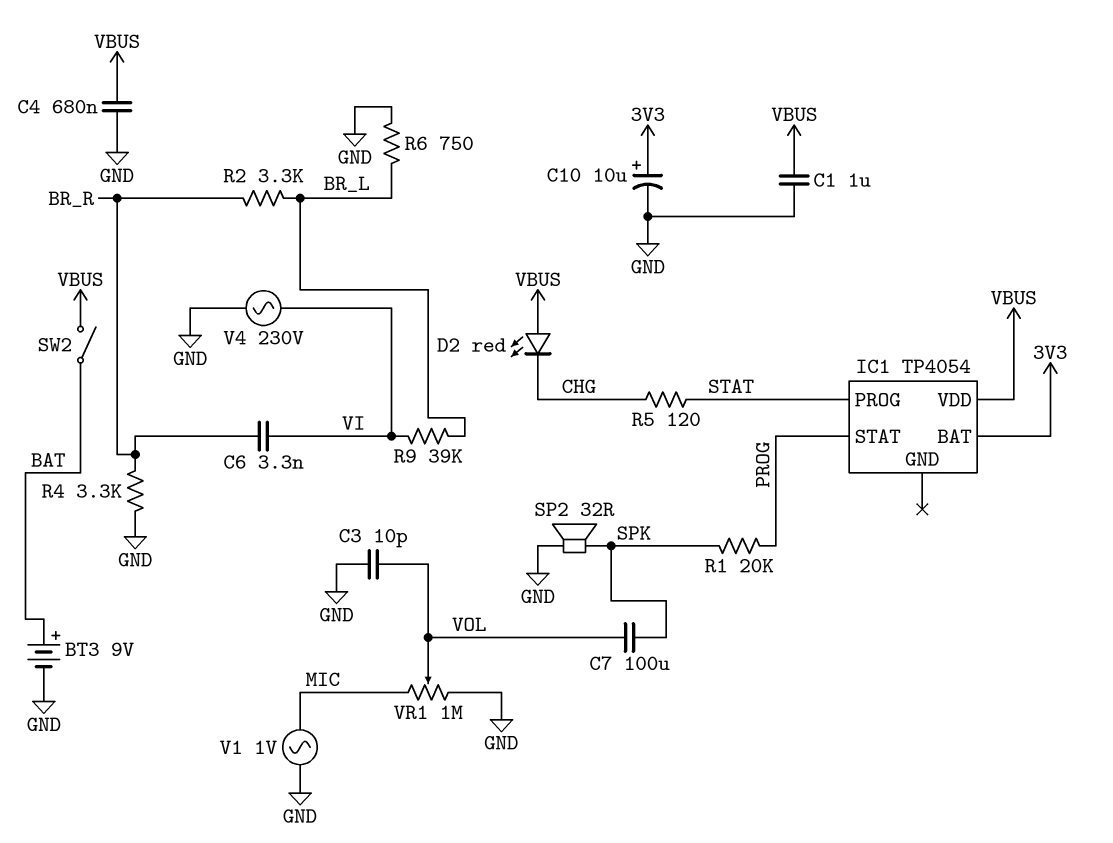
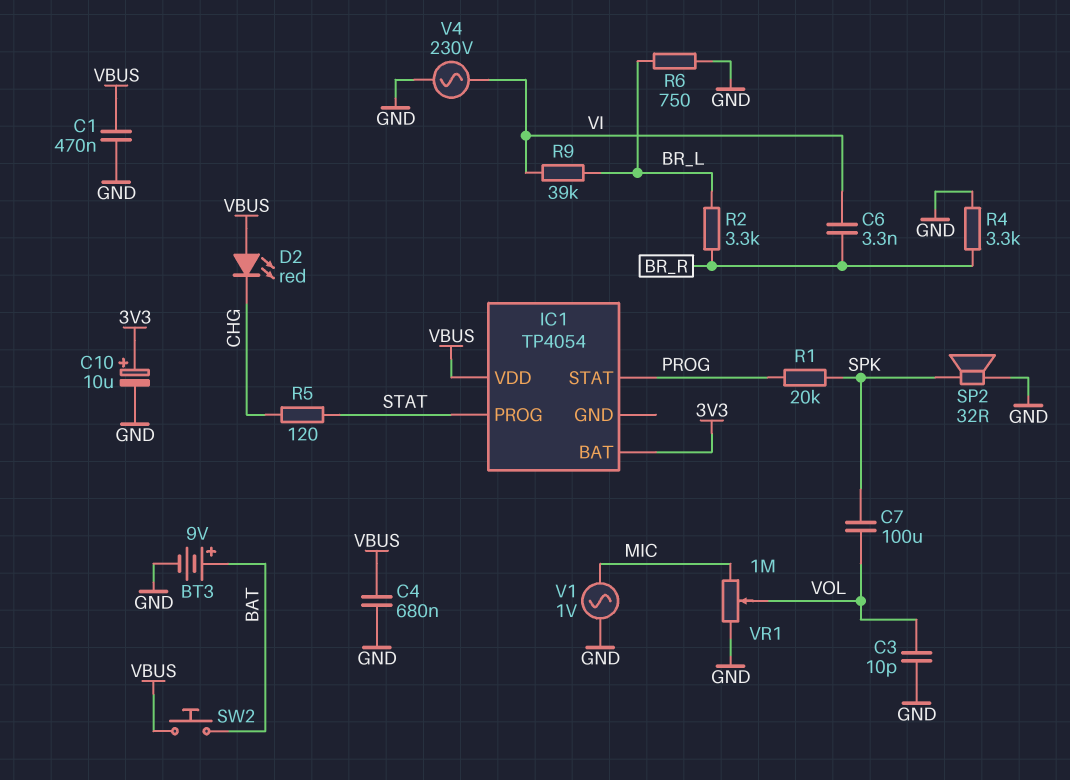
C1: 1uF (GND, VBUS) -> 470nF (GND, VBUS)
SW2: switch (BAT, VBUS) -> button (BAT, VBUS)

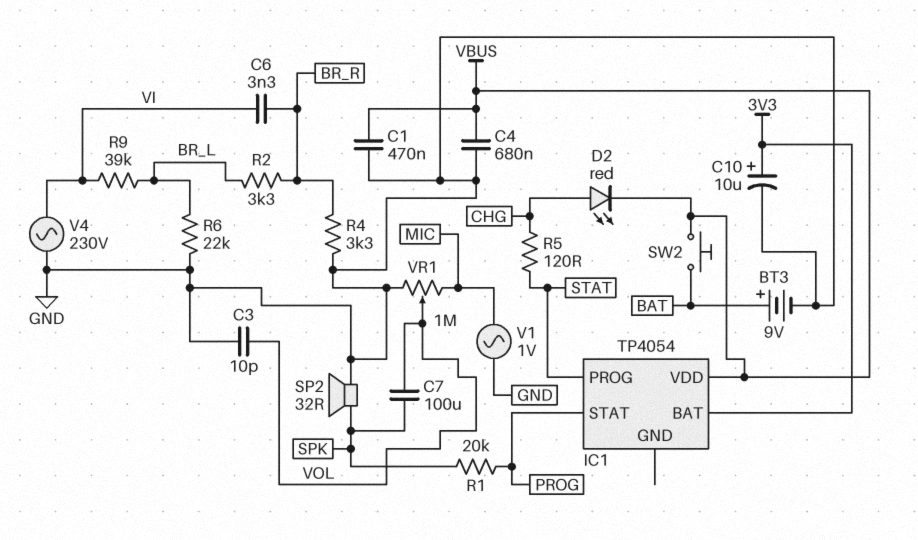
D2: LED red (A VBUS, K CHG) -> LED red (A CHG, K VBUS)
R6: 750 (BR_L, GND) -> 22k (BR_L, GND)

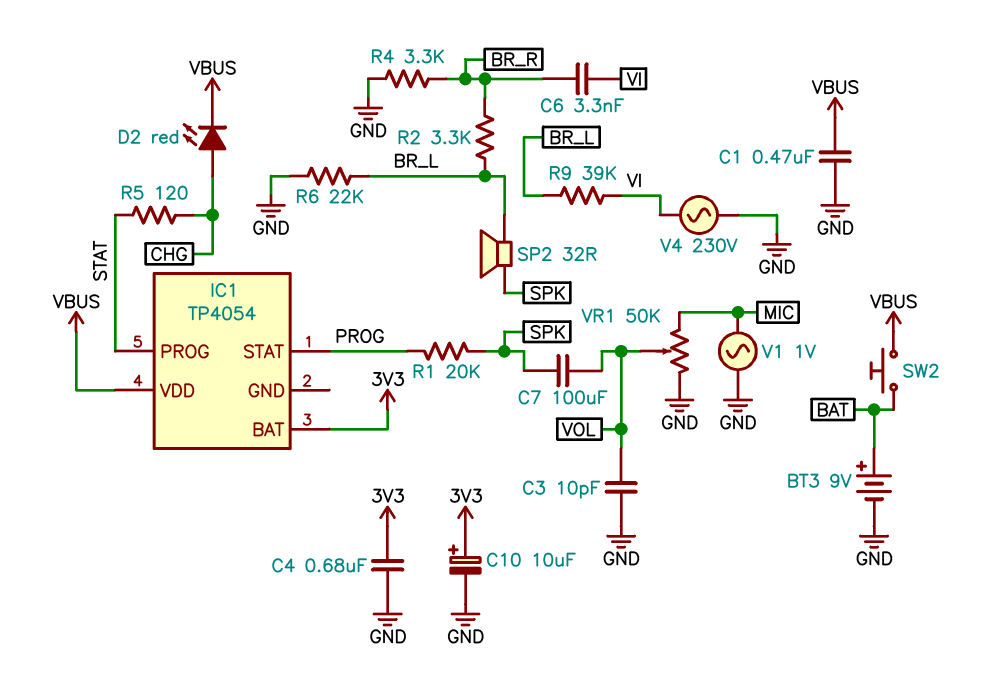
C4: 680nF (GND, VBUS) -> 680nF (3V3, GND)
SP2: speaker 32R (GND, SPK) -> speaker 32R (BR_L, SPK)
VR1: 1M (GND, MIC, wiper VOL) -> 50k (GND, MIC, wiper VOL)

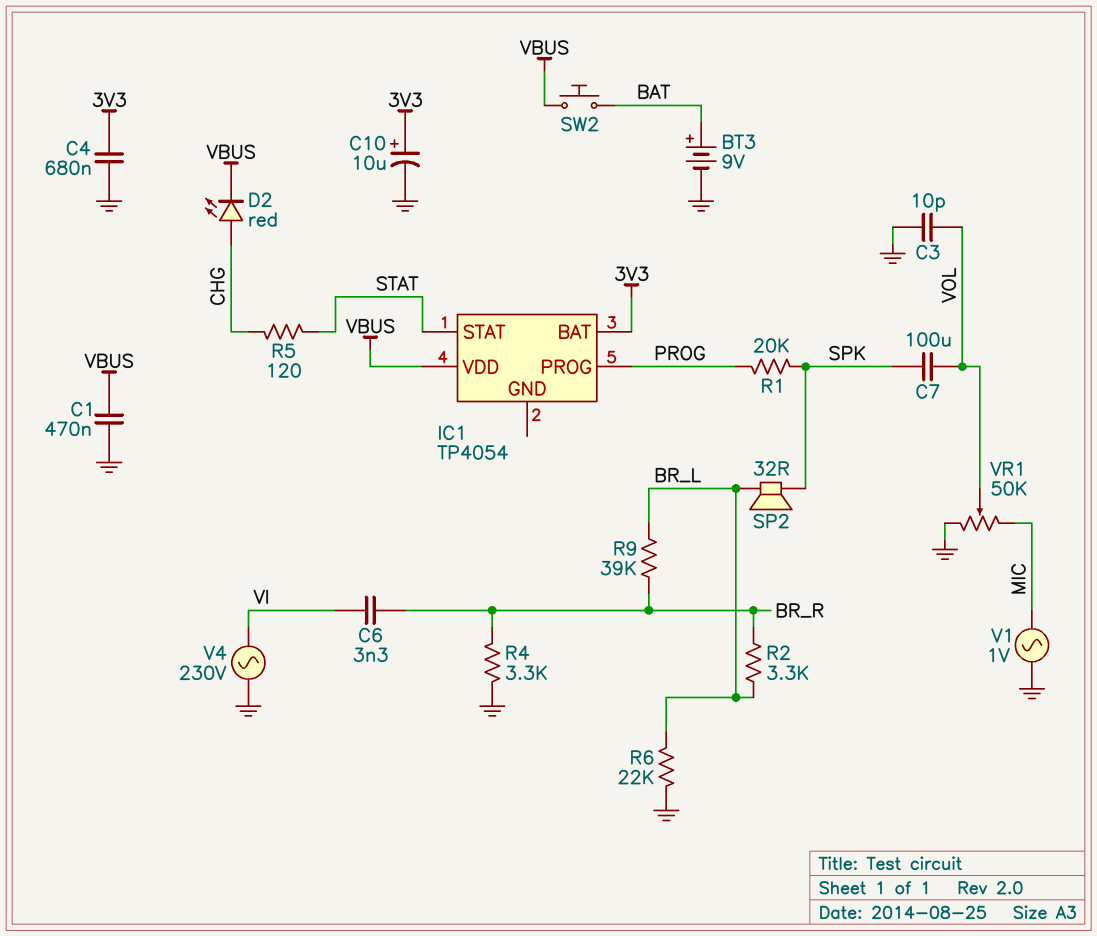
IC1 pin PROG: STAT -> PROG
IC1 pin STAT: PROG -> STAT
R9: 39k (BR_L, VI) -> 39k (BR_L, BR_R)

